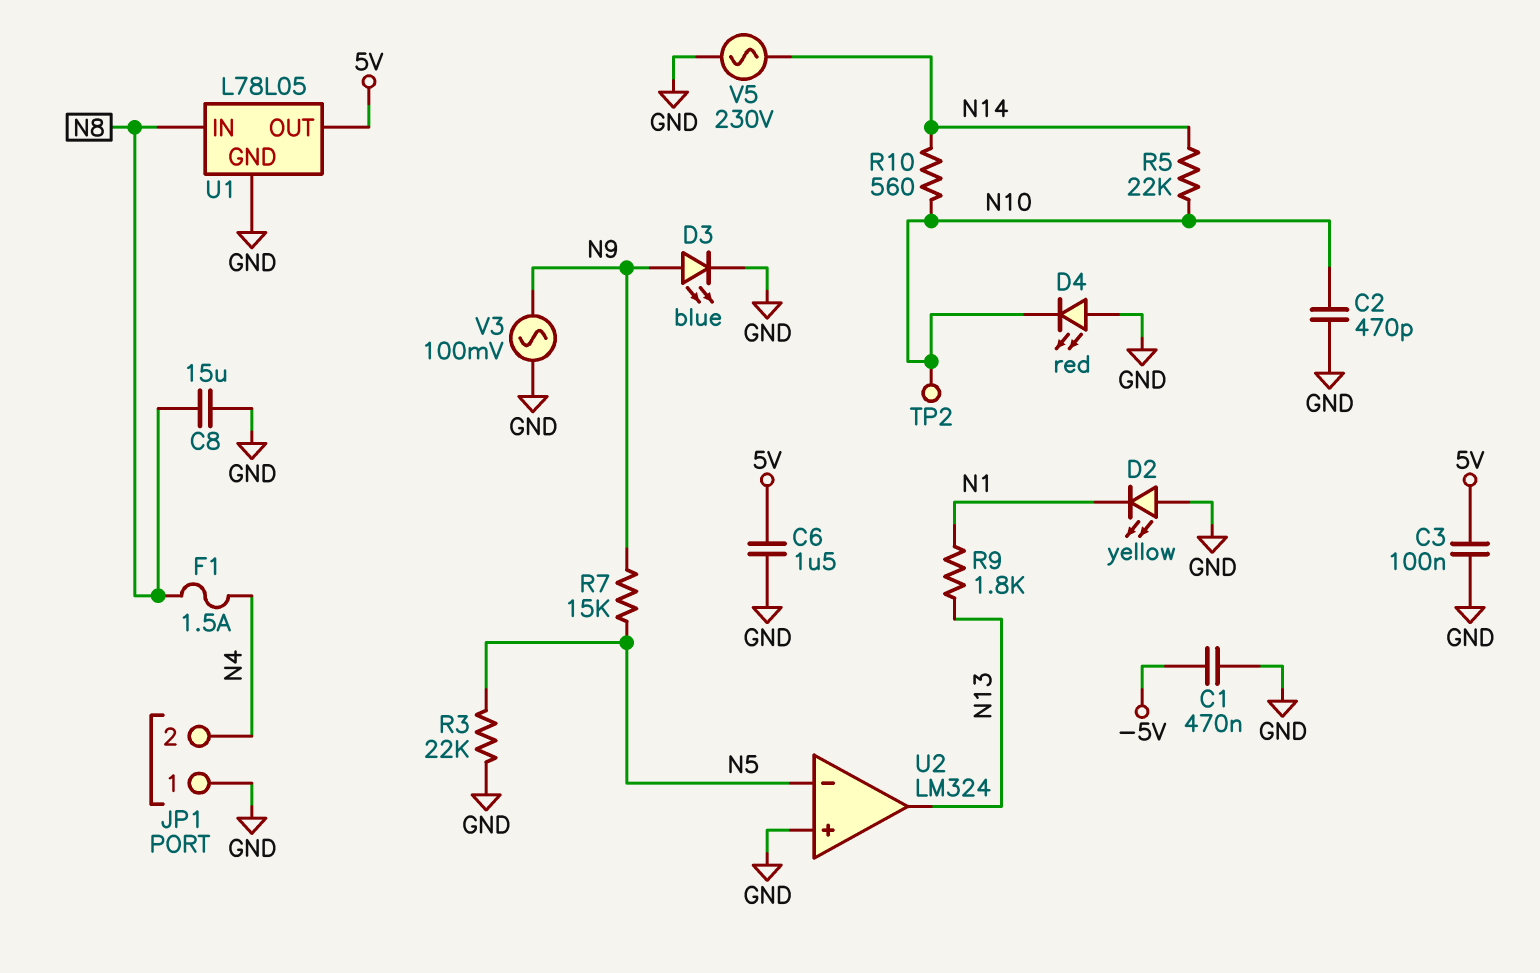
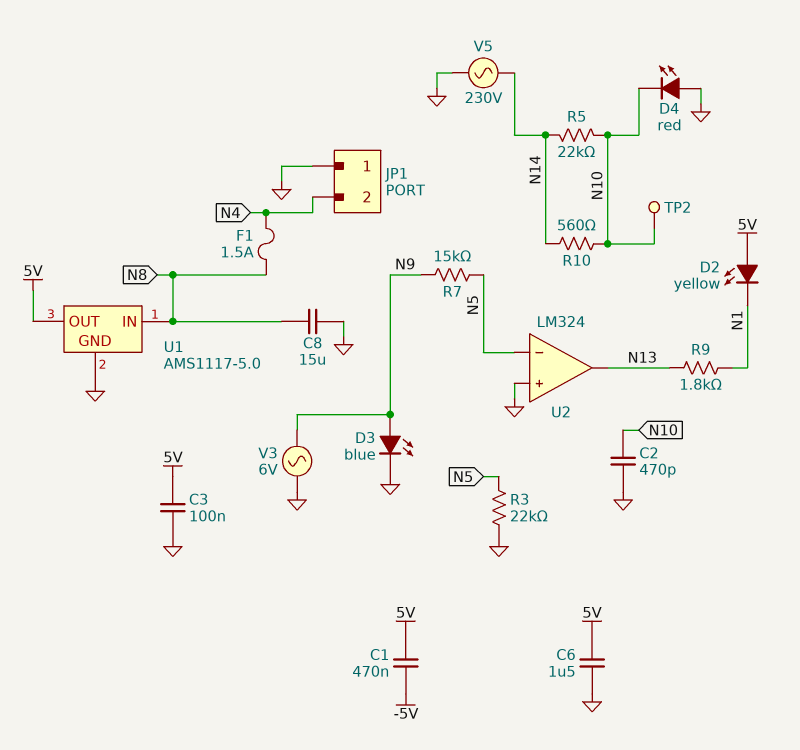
C1: 470nF (-5V, GND) -> 470nF (-5V, 5V)
D2: LED yellow (A GND, K N1) -> LED yellow (A 5V, K N1)
U1: L78L05 -> AMS1117-5.0
V3: AC 100mV (GND, N9) -> AC 6V (GND, N9)

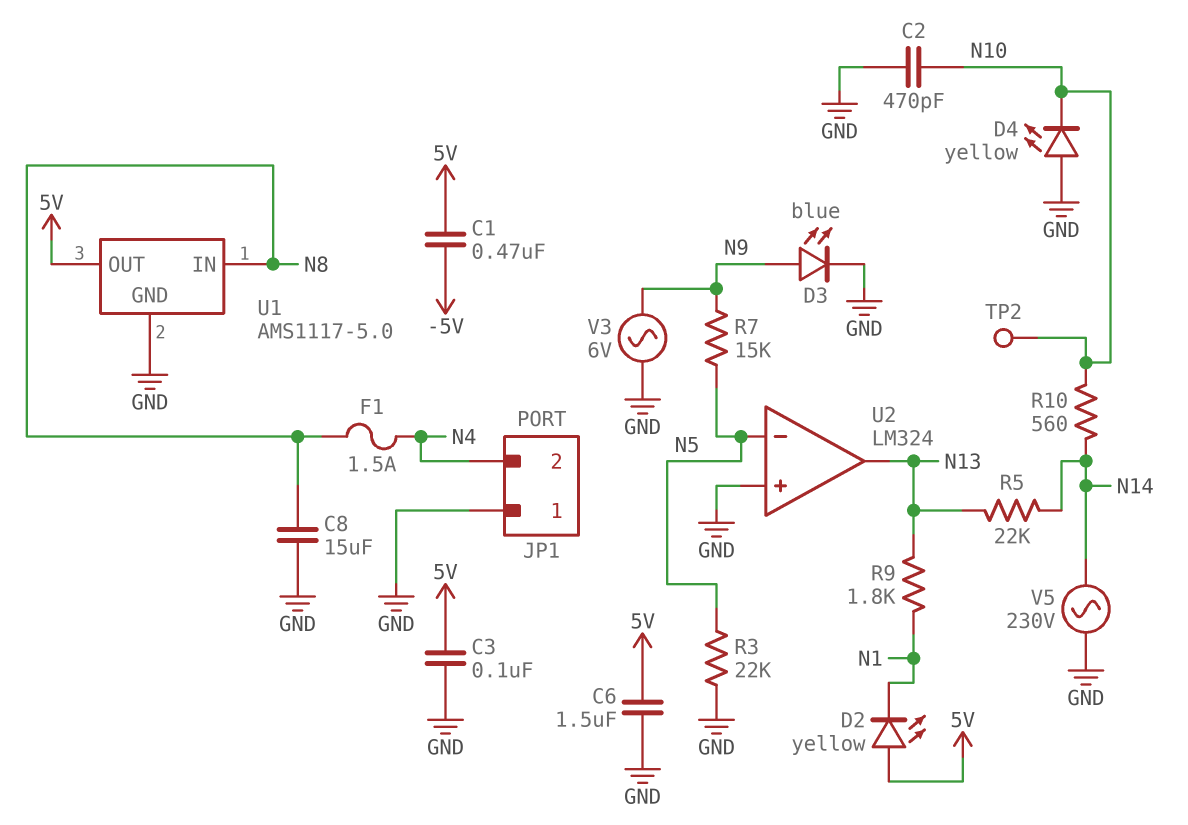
D4: LED red (A GND, K N10) -> LED yellow (A GND, K N10)
R5: 22k (N10, N14) -> 22k (N13, N14)

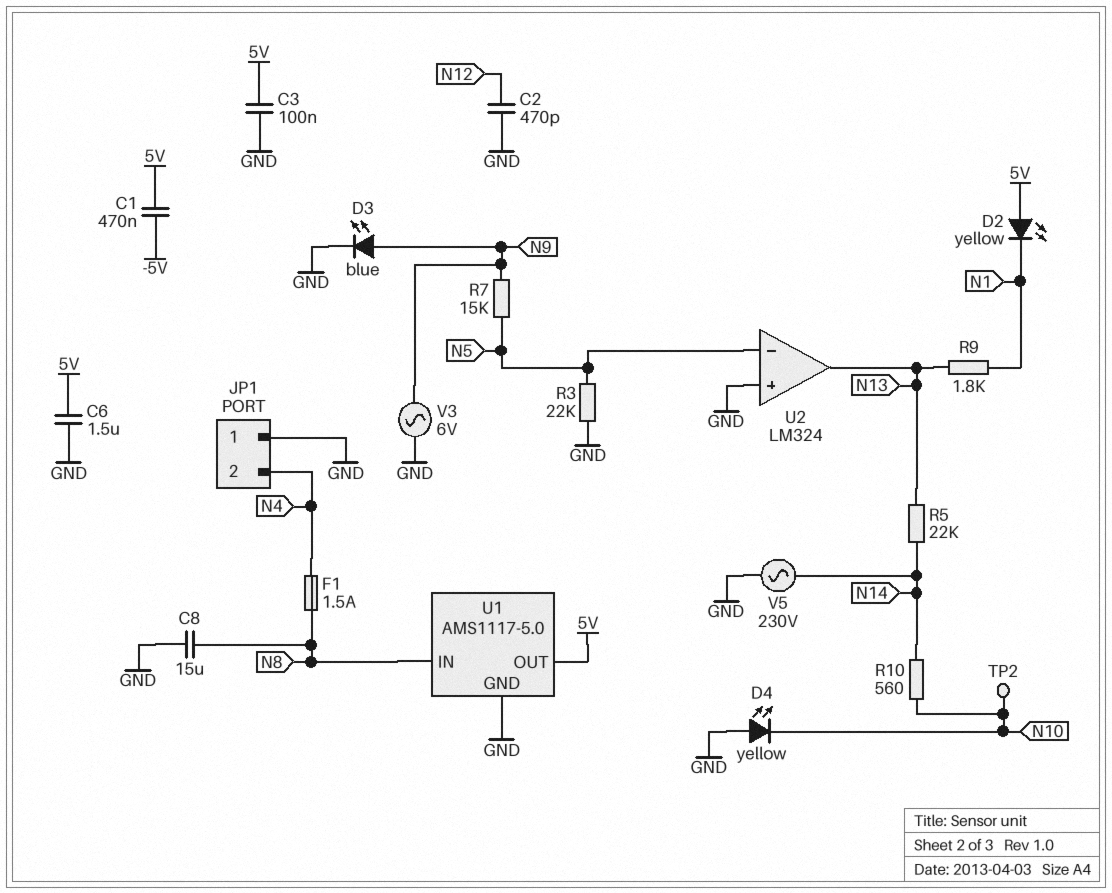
C2: 470pF (GND, N10) -> 470pF (GND, N12)

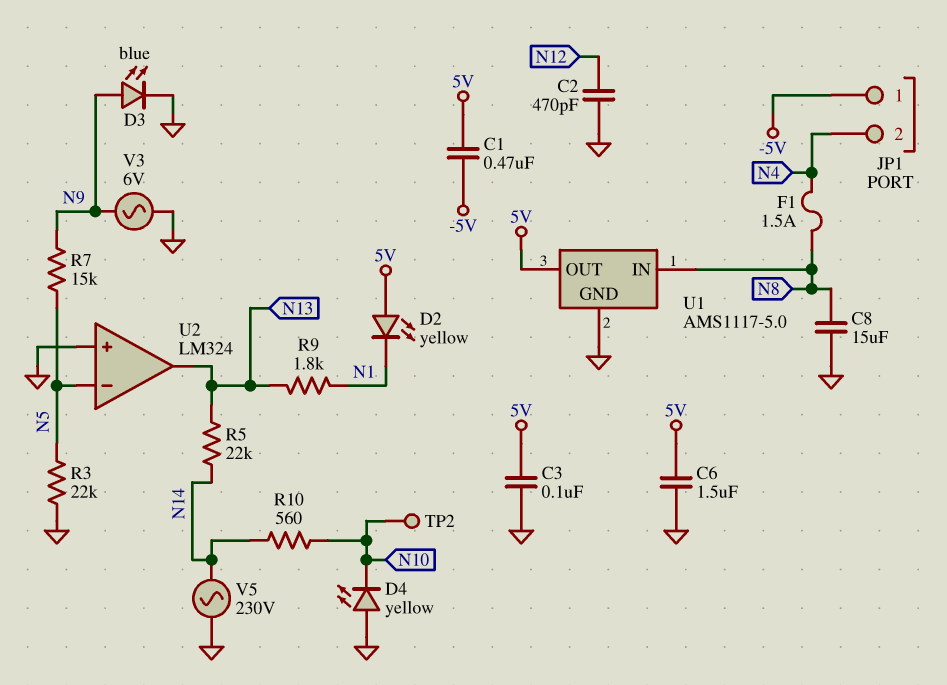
JP1 pin 1: GND -> -5V

